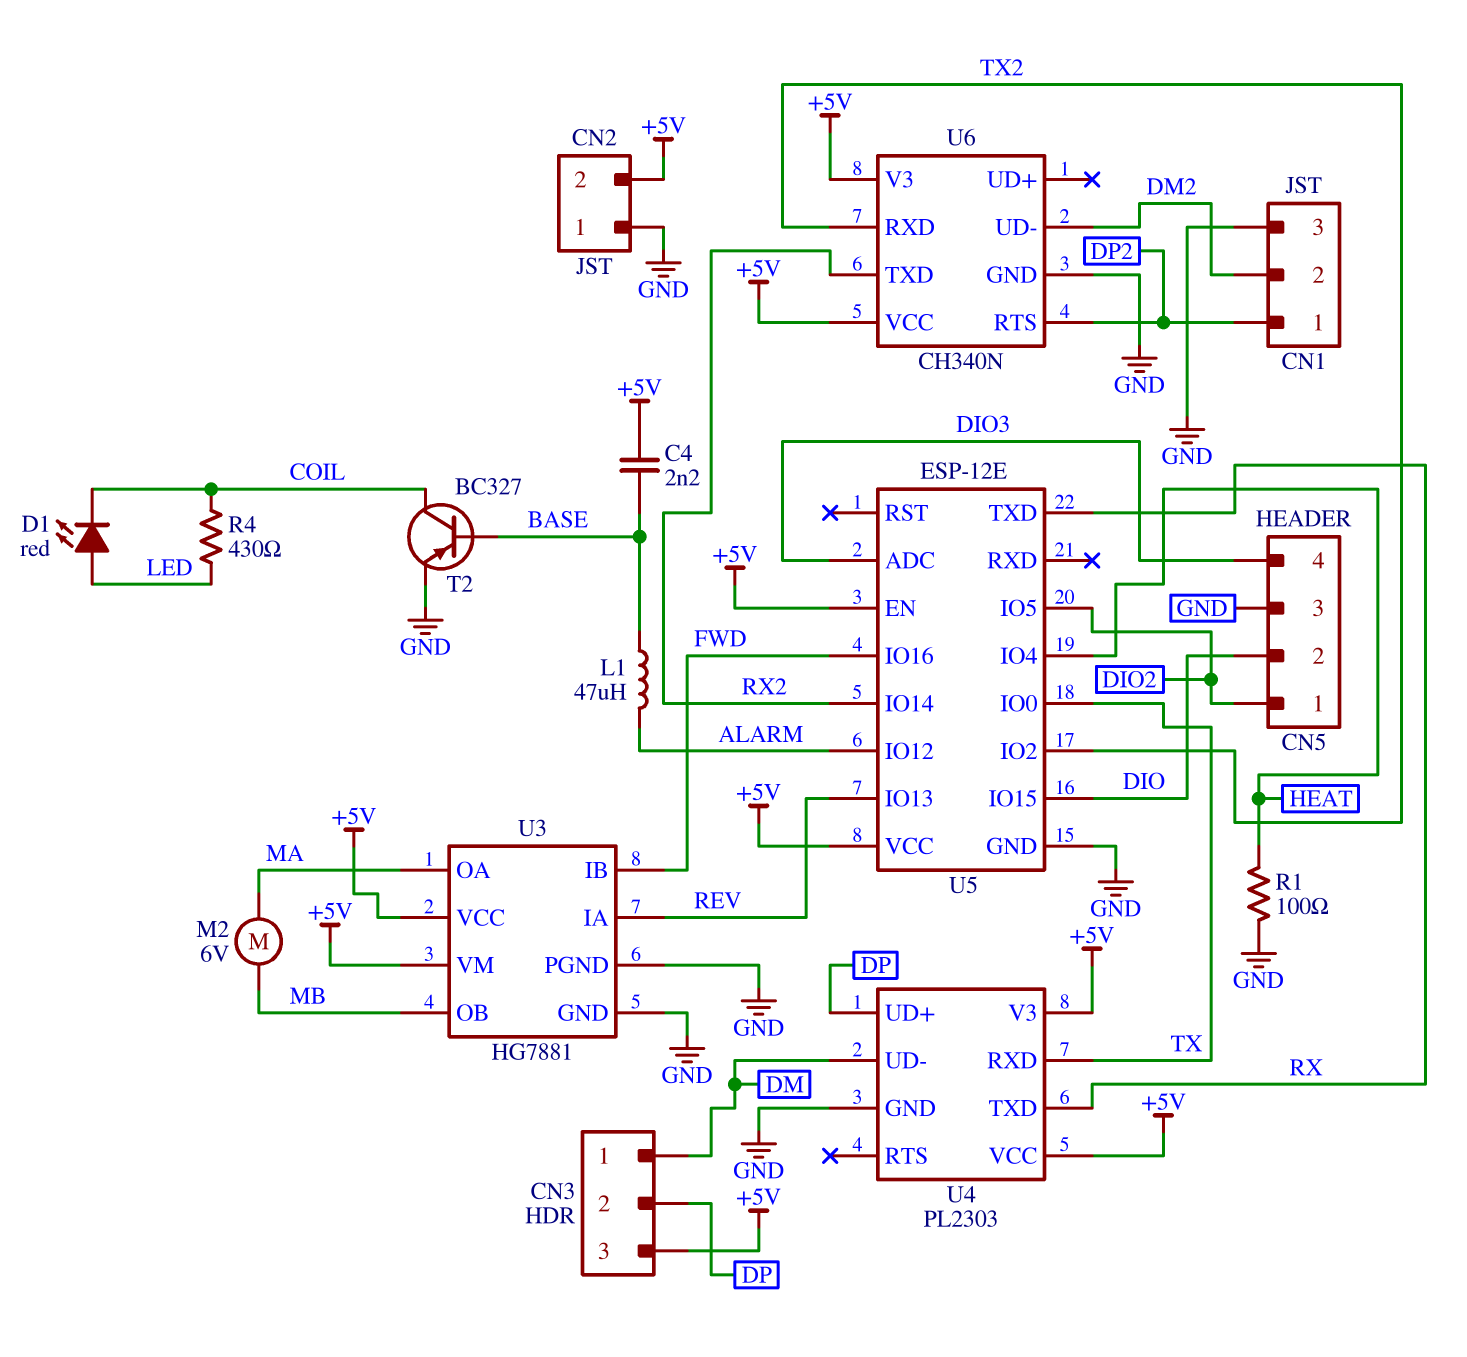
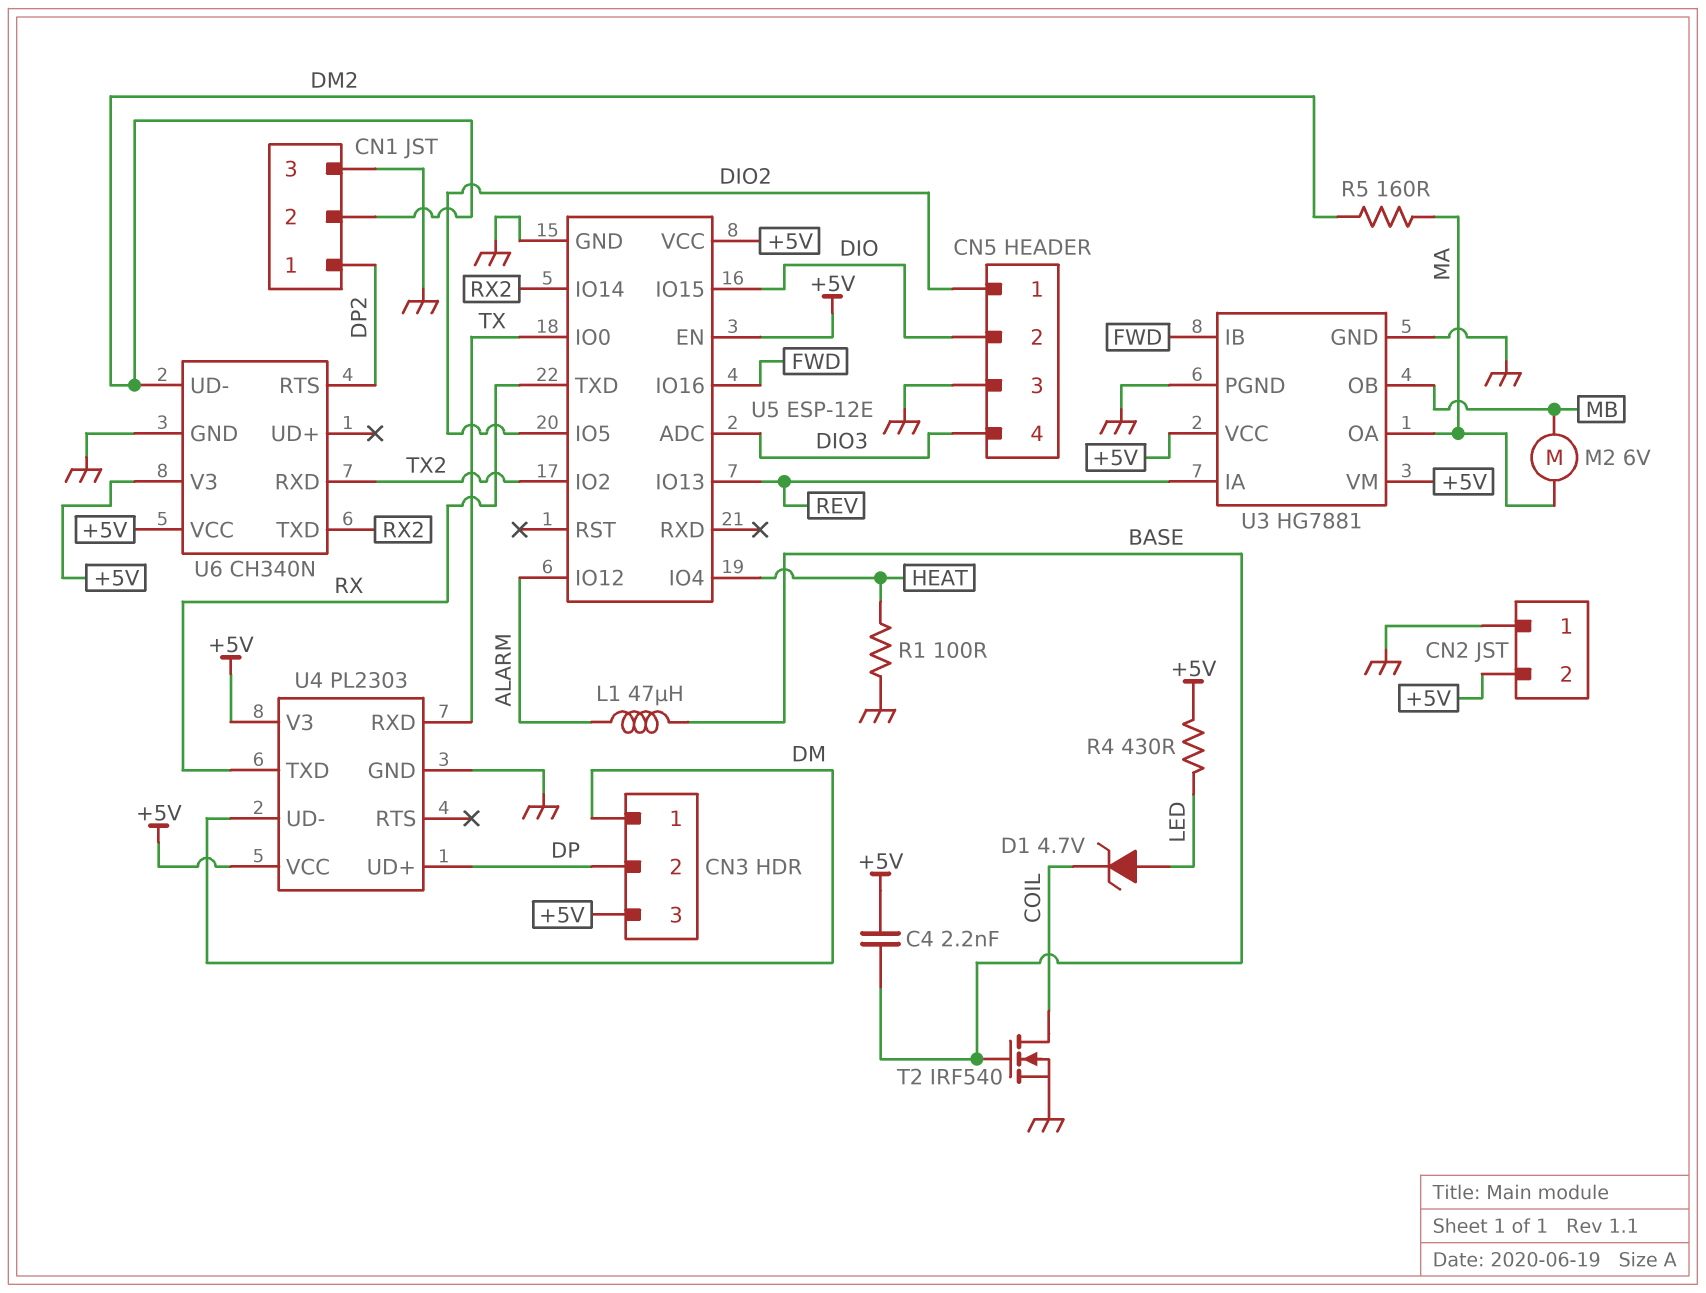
D1: LED red (A LED, K COIL) -> zener 4.7V (A LED, K COIL)
R4: 430 (COIL, LED) -> 430 (+5V, LED)
R5: none -> 160 (DM2, MA)
T2: PNP BC327 (B BASE, C COIL, E GND) -> NMOS IRF540 (G BASE, D COIL, S GND)

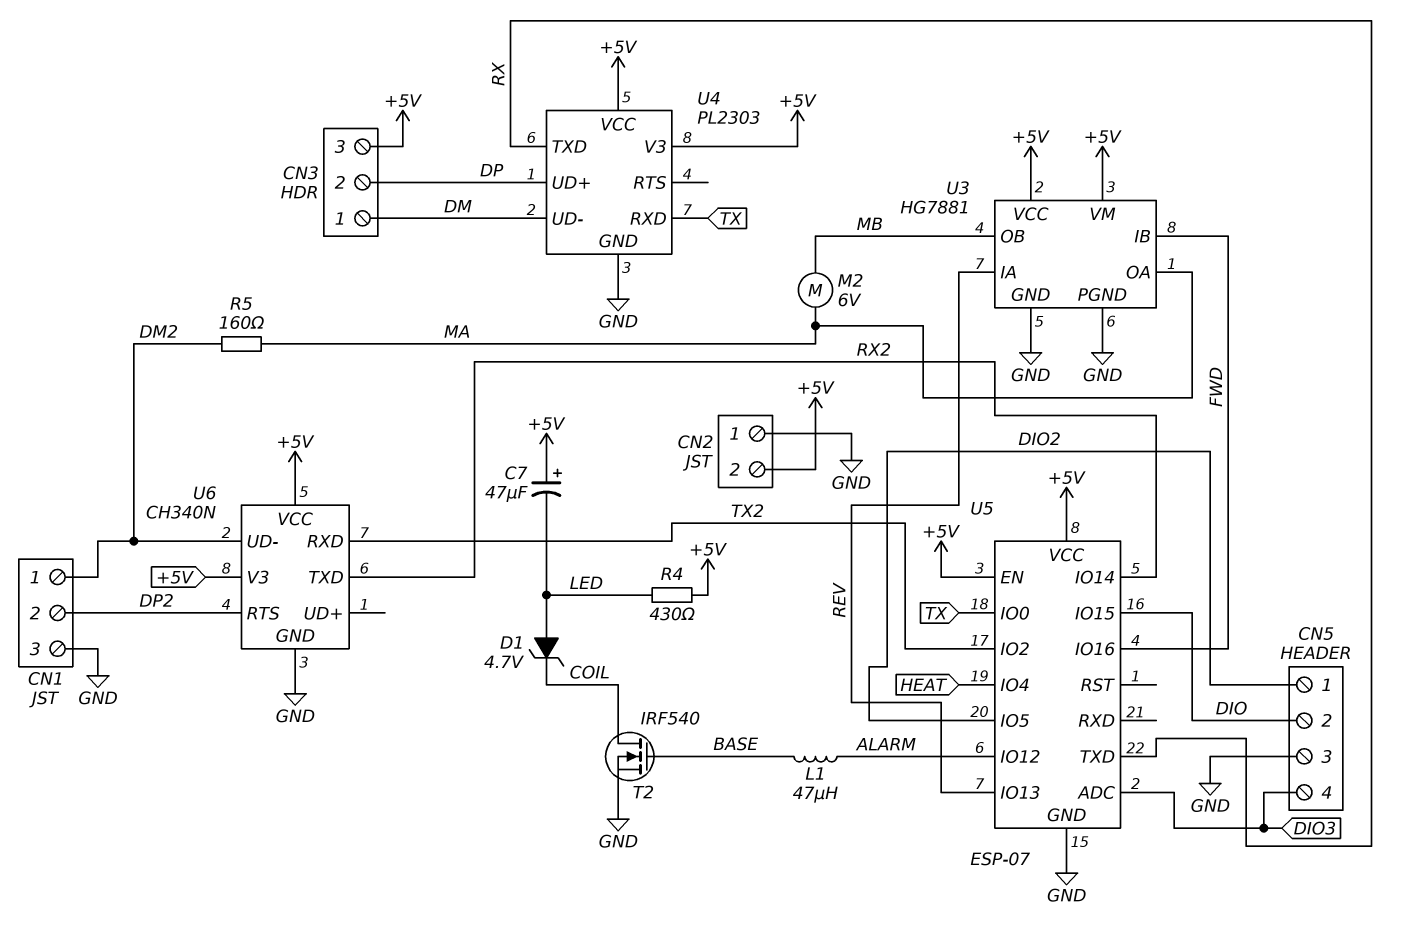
C4: 2.2nF (+5V, BASE) -> none
C7: none -> 47uF (plus +5V, minus LED)
CN1 pin 1: DP2 -> DM2
CN1 pin 2: DM2 -> DP2
R1: 100 (GND, HEAT) -> none
U5: ESP-12E -> ESP-07

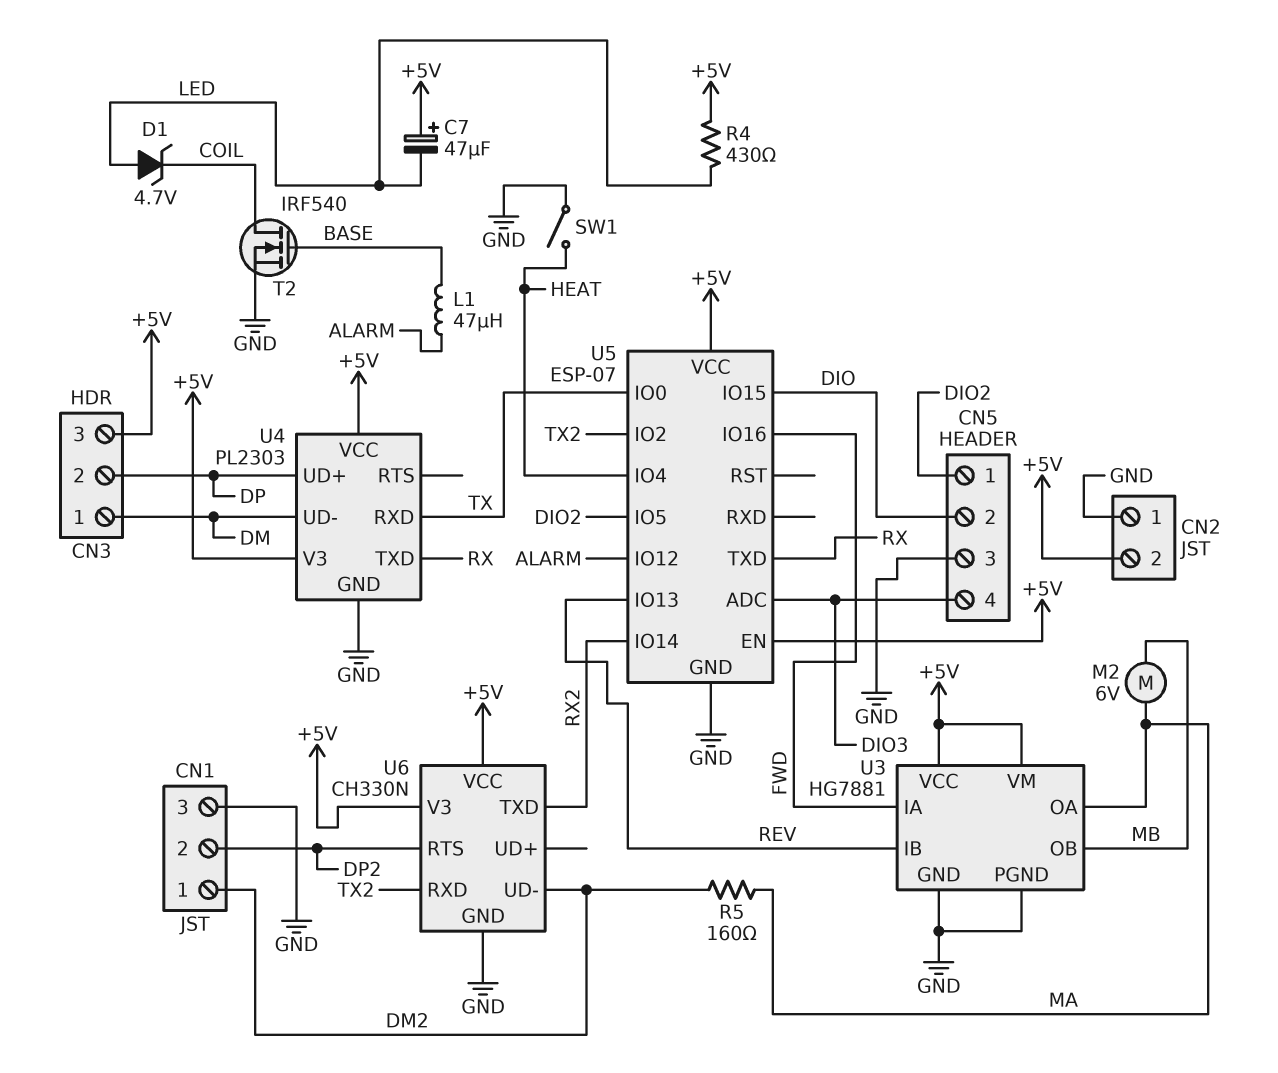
SW1: none -> switch (GND, HEAT)
U3 pin IA: REV -> FWD
U3 pin IB: FWD -> REV
U6: CH340N -> CH330N

